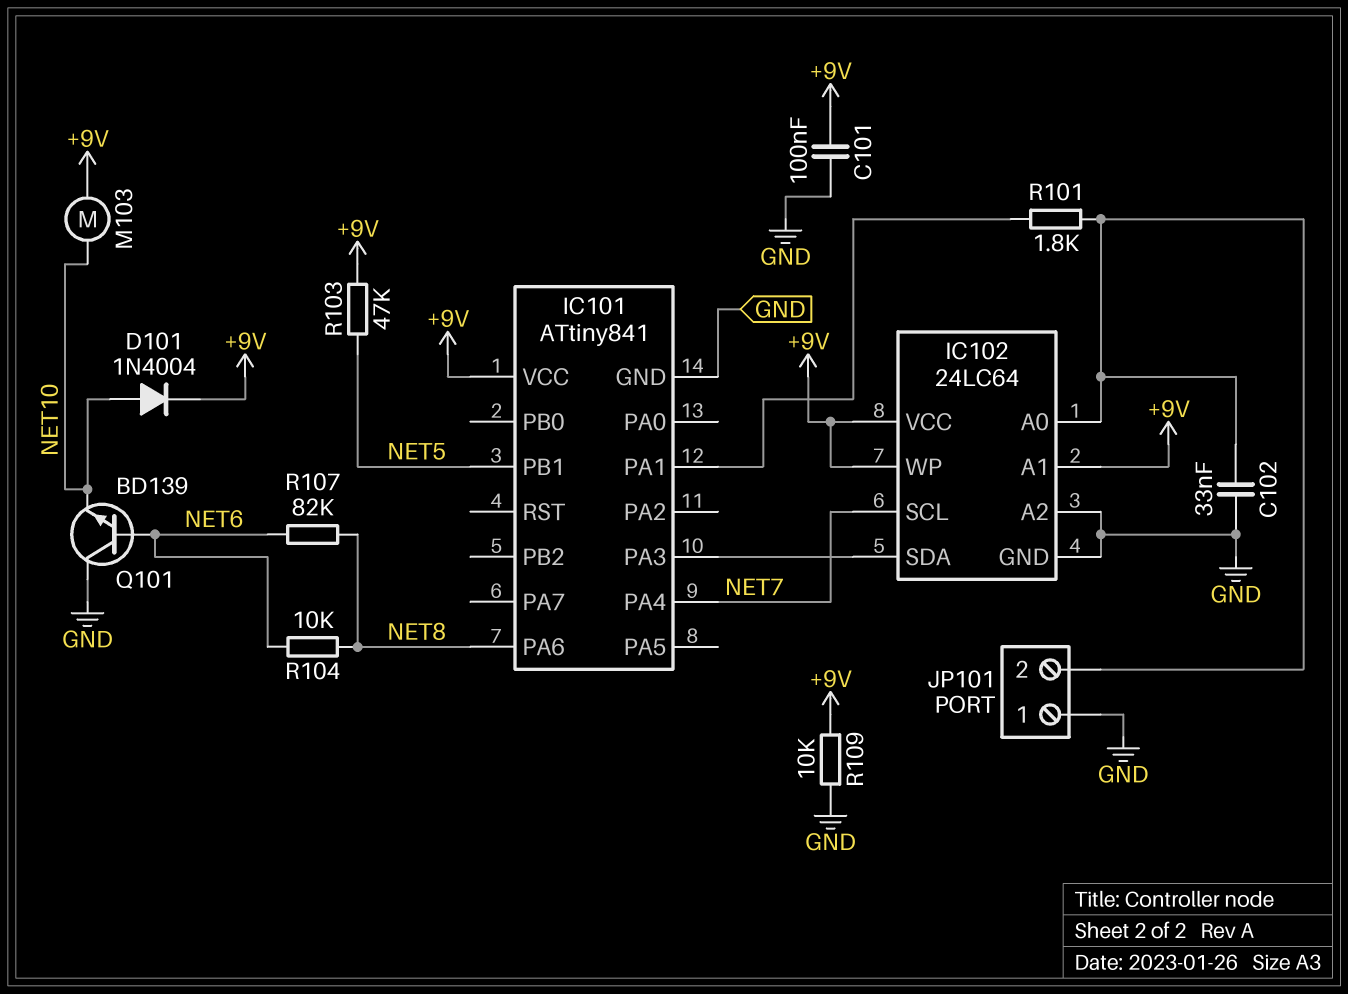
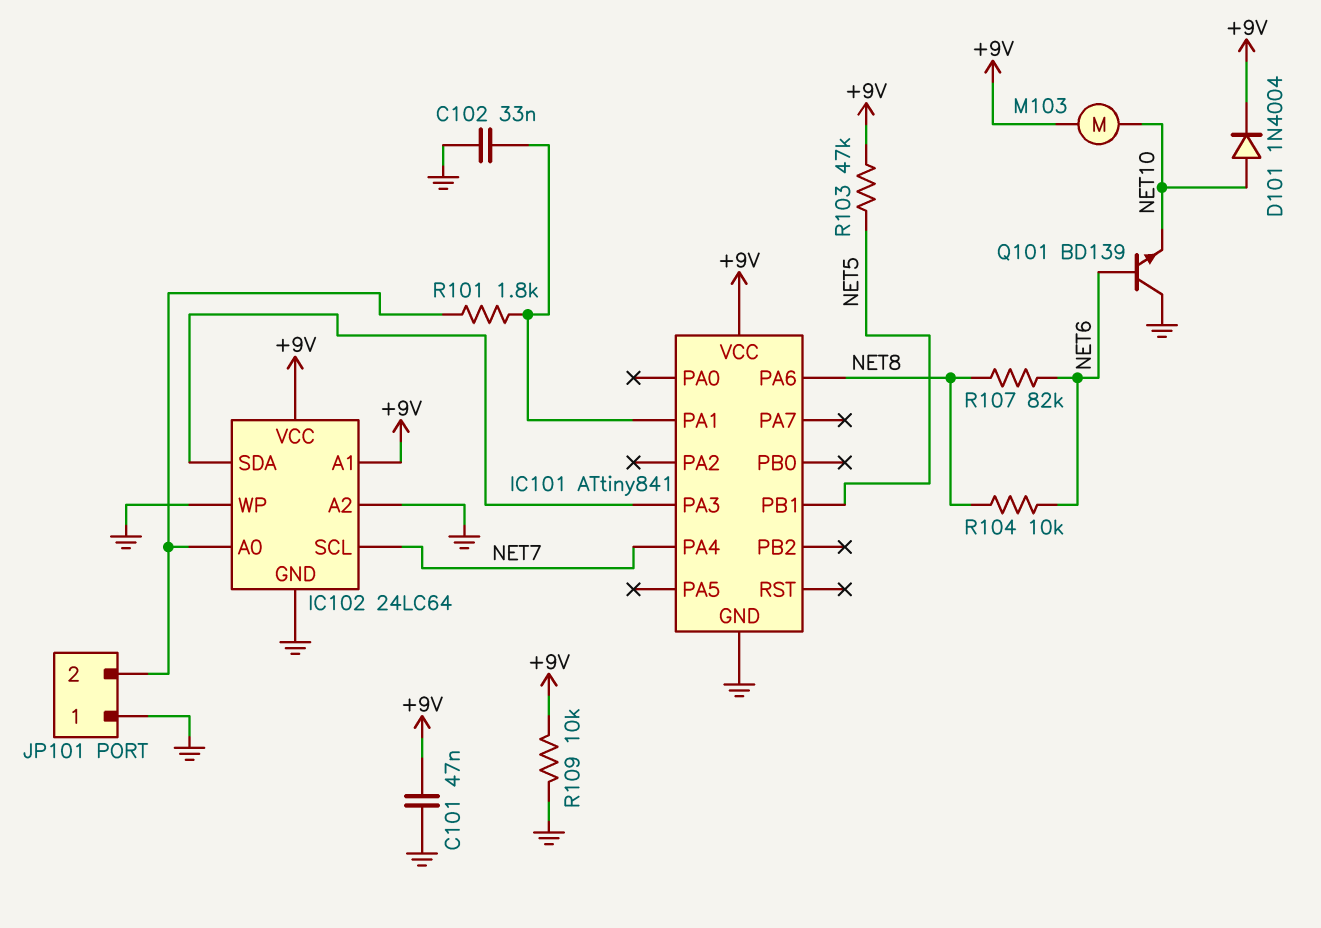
C101: 100nF (+9V, GND) -> 47nF (+9V, GND)
C102: 33nF (GND, IC102/A0) -> 33nF (GND, IC101/PA1)
IC102 pin WP: +9V -> GND

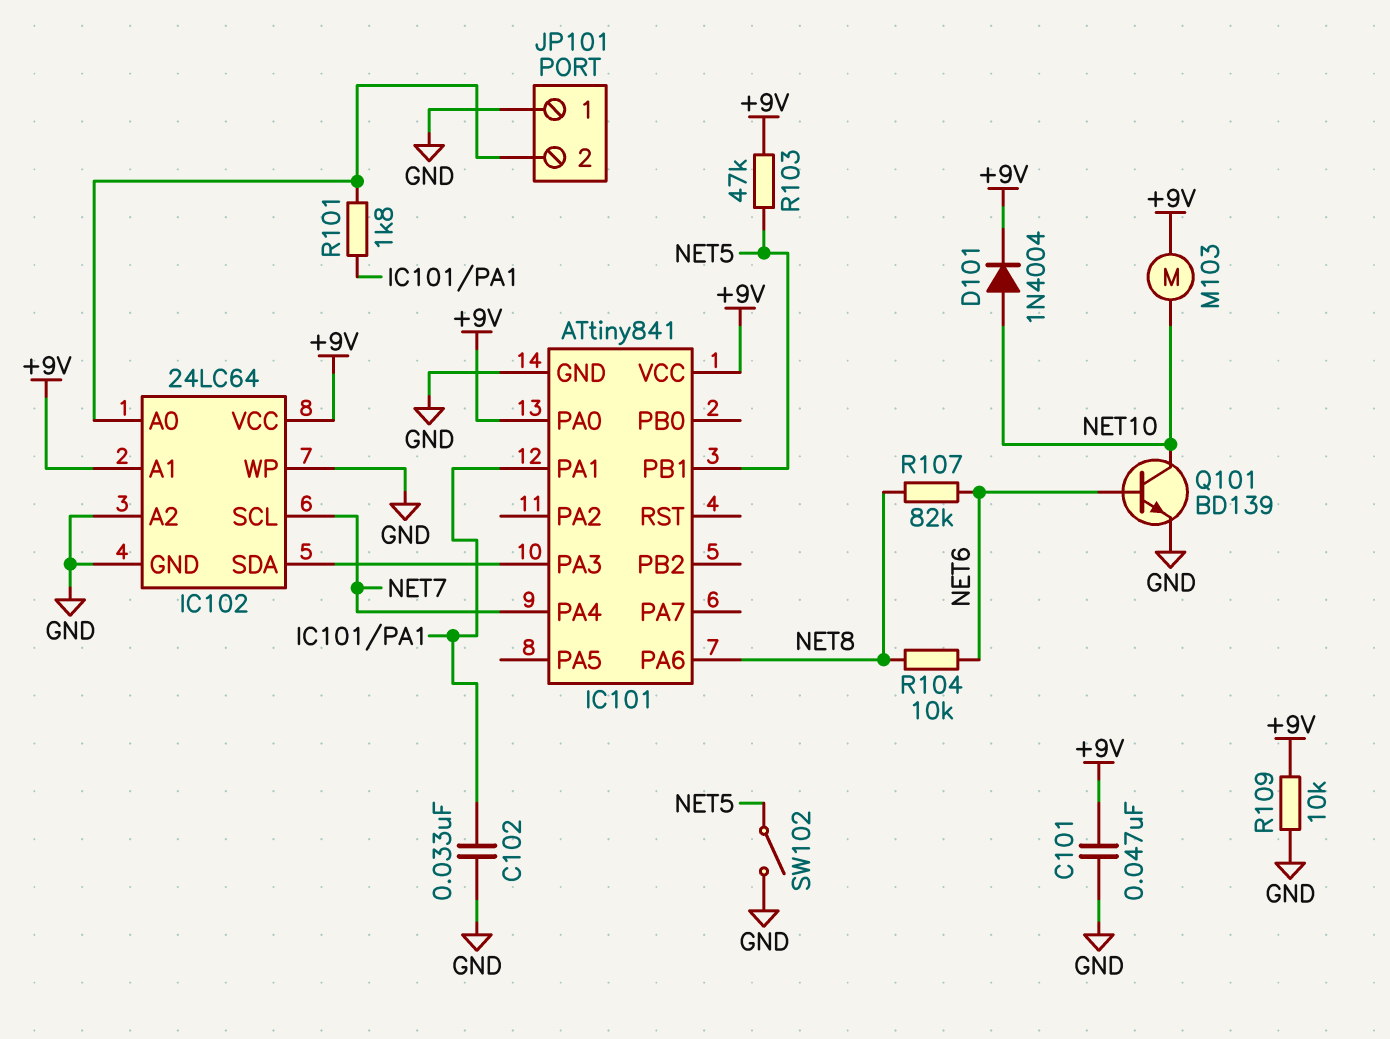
IC101 pin PA0: none -> +9V
Q101: NPN BD139 (B NET6, C GND, E NET10) -> NPN BD139 (B NET6, C NET10, E GND)
SW102: none -> switch (GND, NET5)

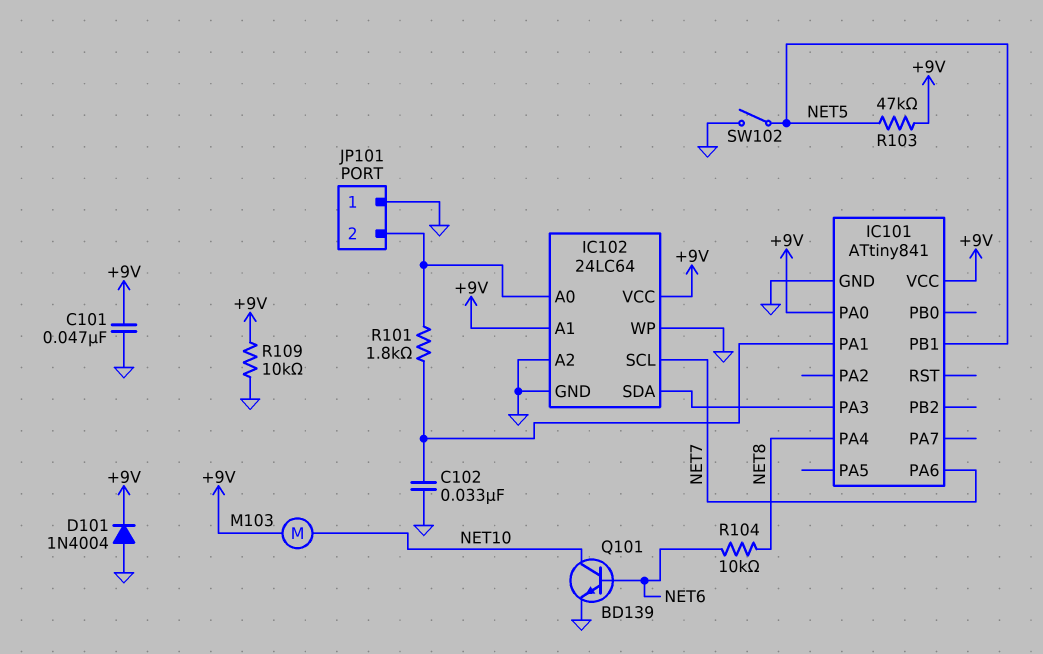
D101: diode 1N4004 (A NET10, K +9V) -> diode 1N4004 (A GND, K +9V)
IC101 pin PA4: NET7 -> NET8
IC101 pin PA6: NET8 -> NET7
R107: 82k (NET6, NET8) -> none

